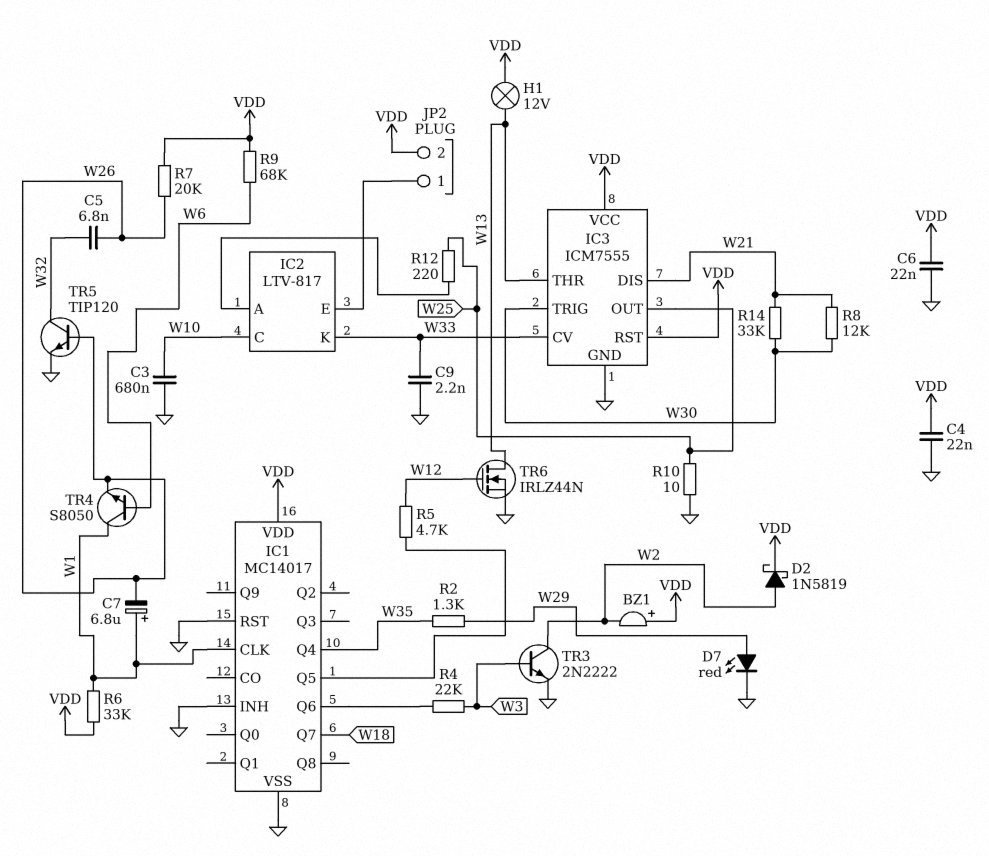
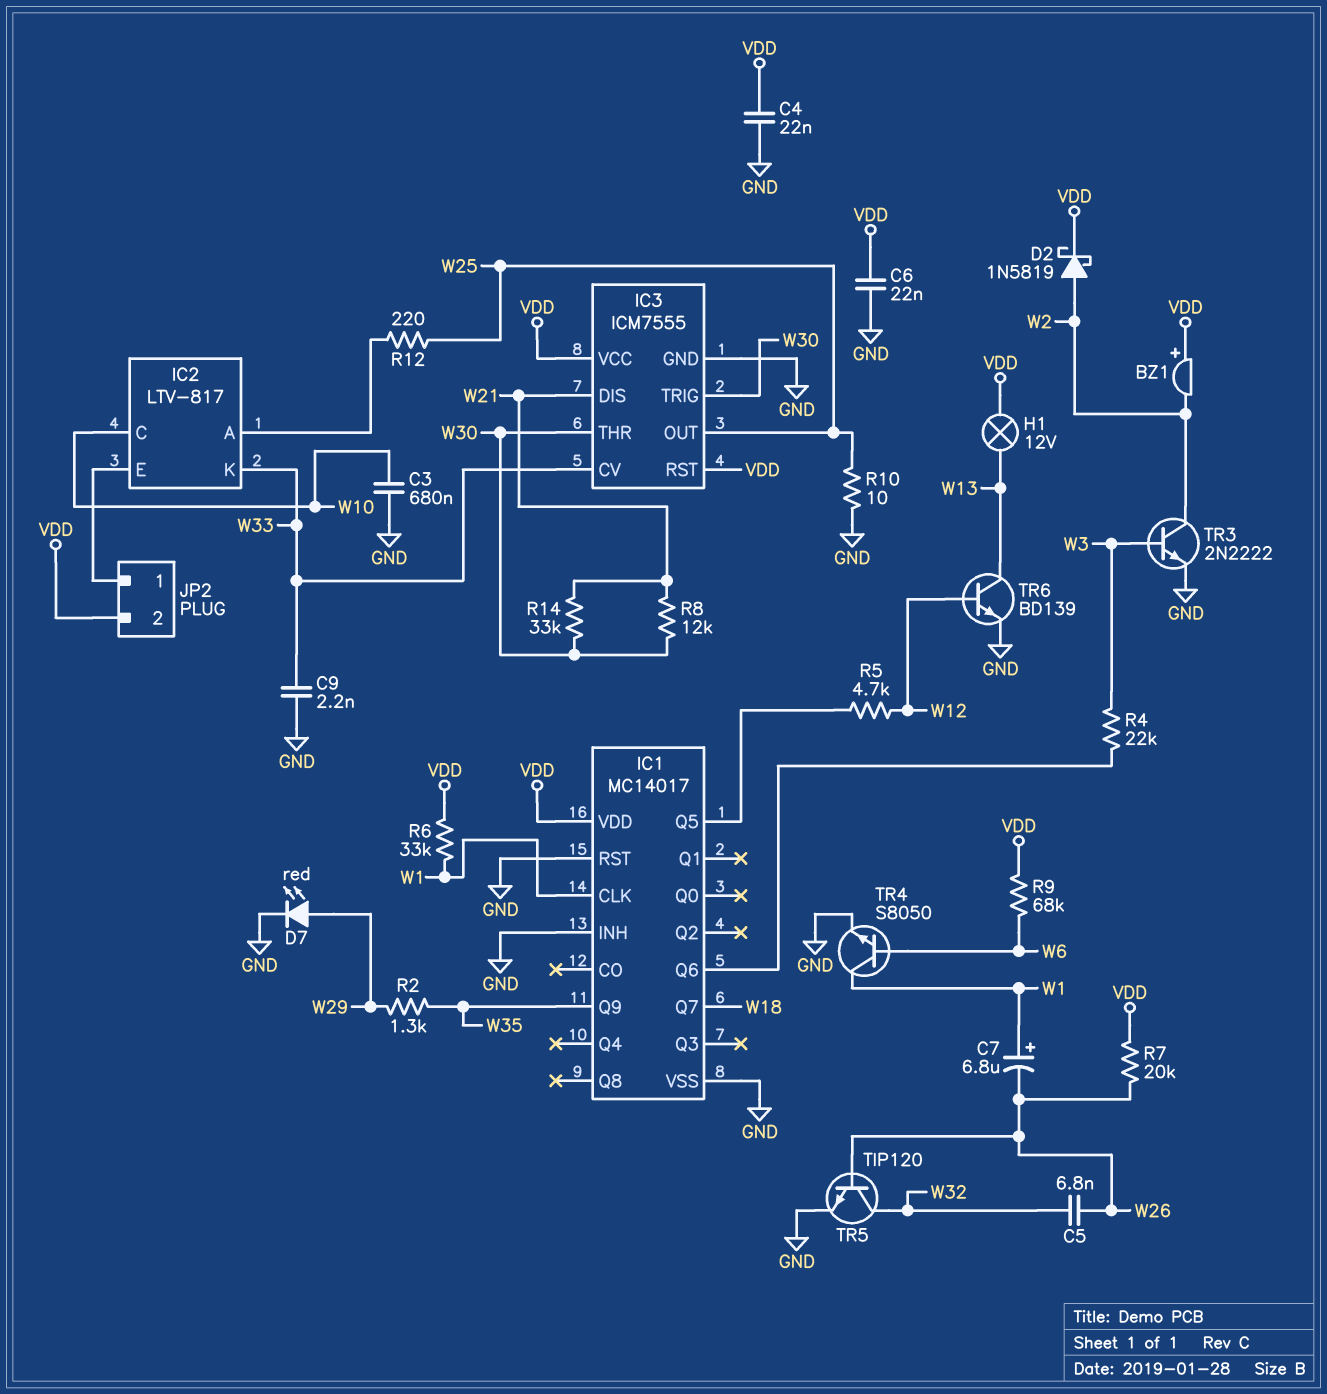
IC1 pin Q4: W35 -> none
IC1 pin Q9: none -> W35
IC3 pin THR: W13 -> W30
TR4: NPN S8050 (B W6, C W1, E W26) -> NPN S8050 (B W6, C W1, E GND)
TR6: NMOS IRLZ44N (G W12, D W13, S GND) -> NPN BD139 (B W12, C W13, E GND)

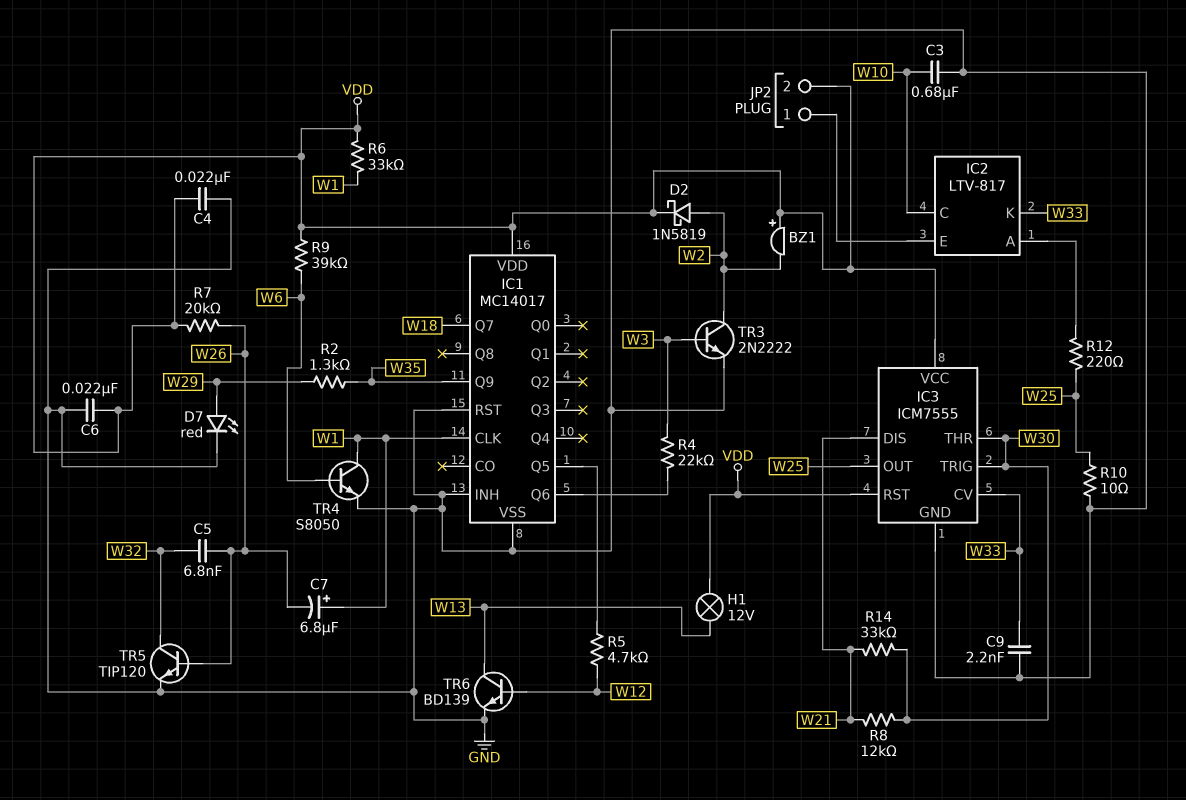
R9: 68k (VDD, W6) -> 39k (VDD, W6)

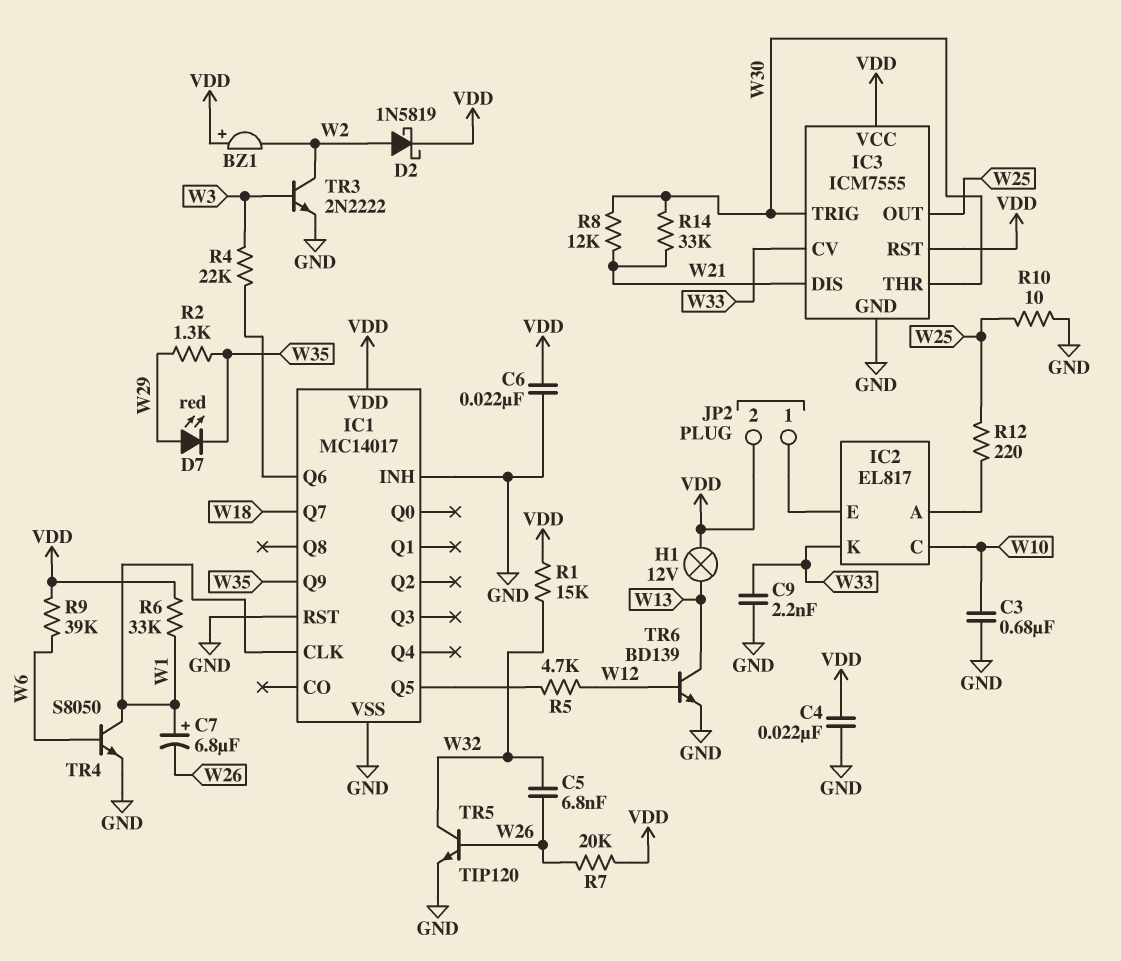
D7: LED red (A W29, K GND) -> LED red (A W29, K W35)
IC2: LTV-817 -> EL817
R1: none -> 15k (VDD, W32)

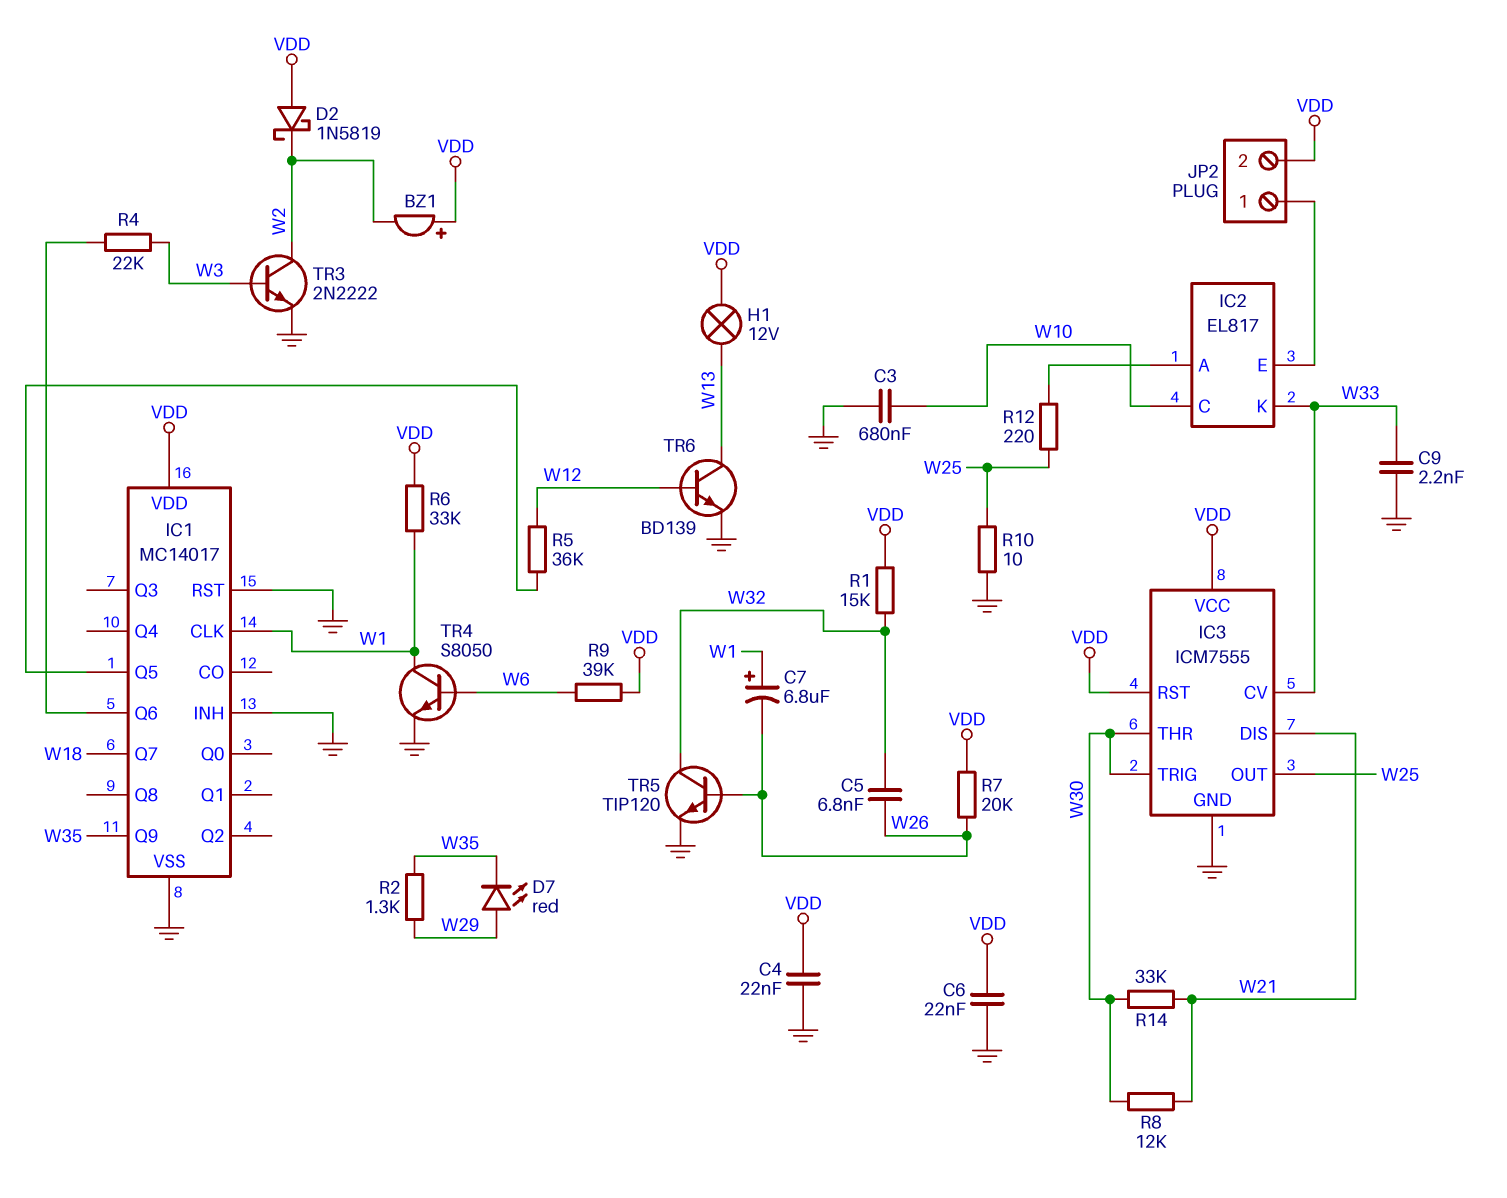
D2: schottky 1N5819 (A W2, K VDD) -> schottky 1N5819 (A VDD, K W2)
R5: 4.7k (IC1/Q5, W12) -> 36k (IC1/Q5, W12)

